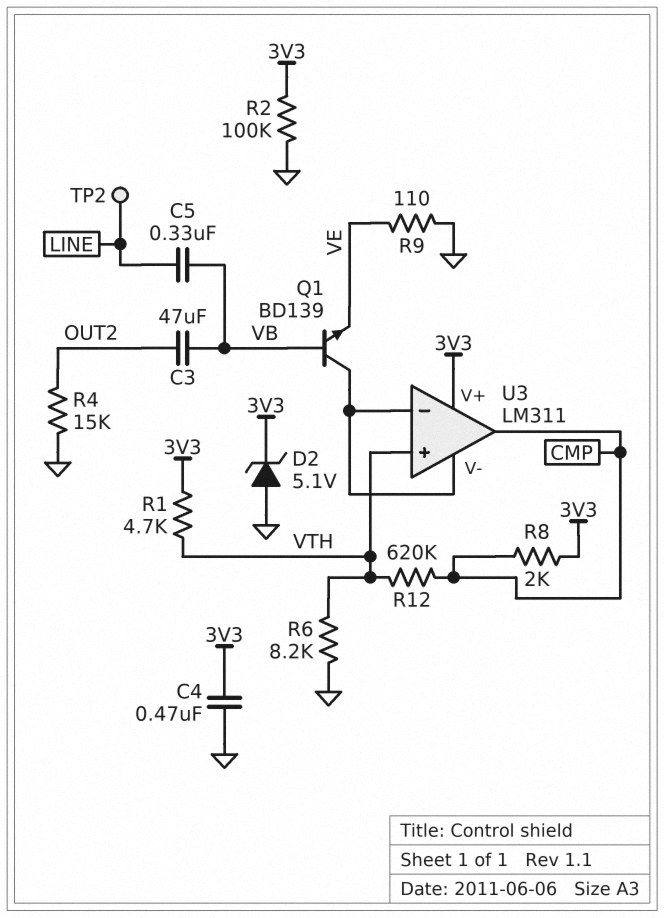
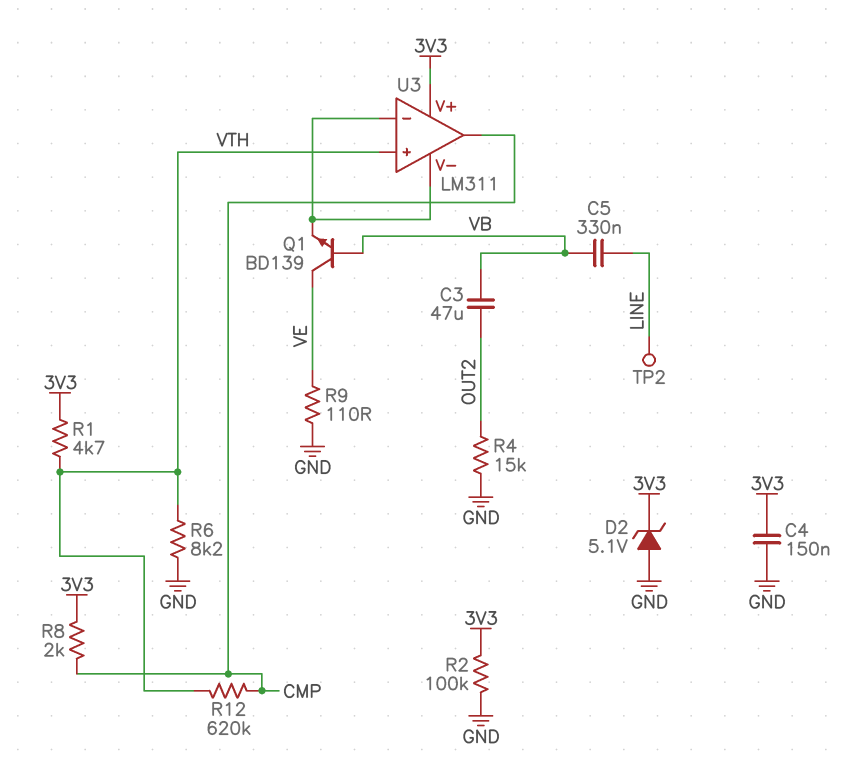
C4: 470nF (3V3, GND) -> 150nF (3V3, GND)
Q1: NPN BD139 (B VB, C U3/V-, E VE) -> NPN BD139 (B VB, C VE, E U3/V-)

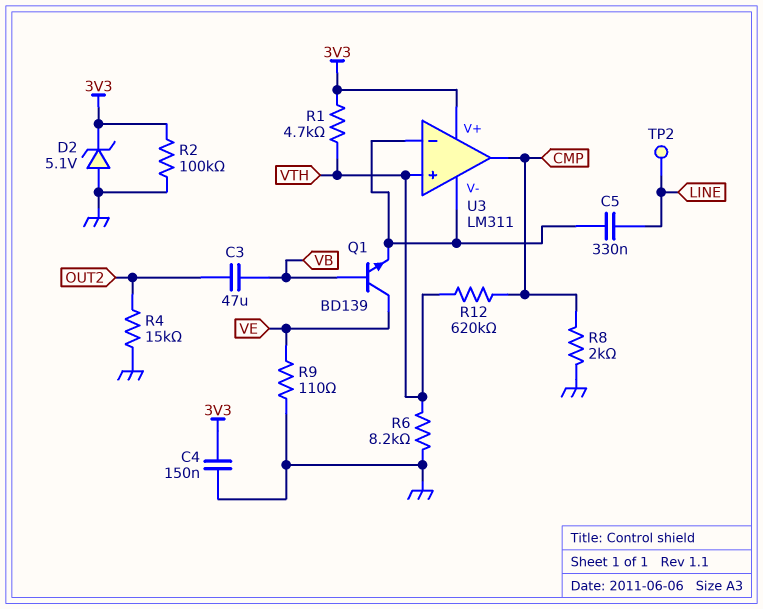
C5: 330nF (LINE, VB) -> 330nF (LINE, U3/V-)
R8: 2k (3V3, CMP) -> 2k (CMP, GND)

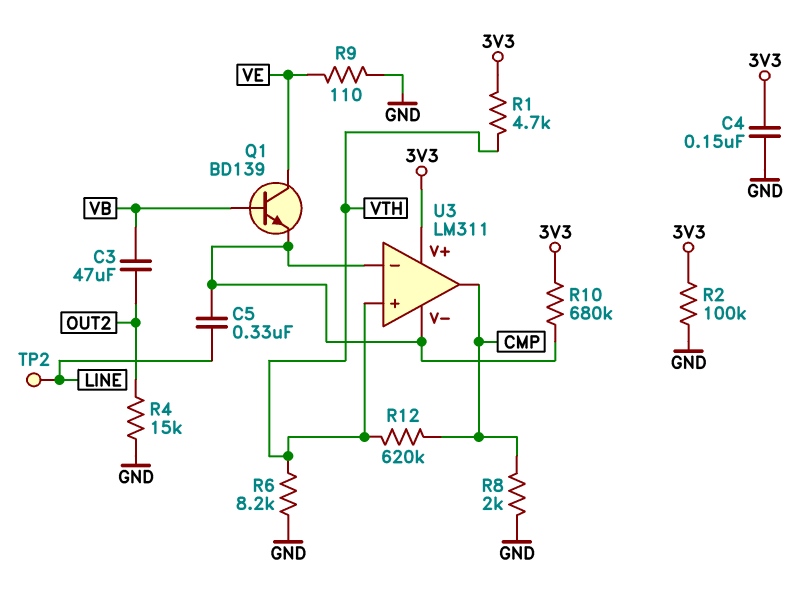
D2: zener 5.1V (A GND, K 3V3) -> none
R10: none -> 680k (3V3, U3/V-)

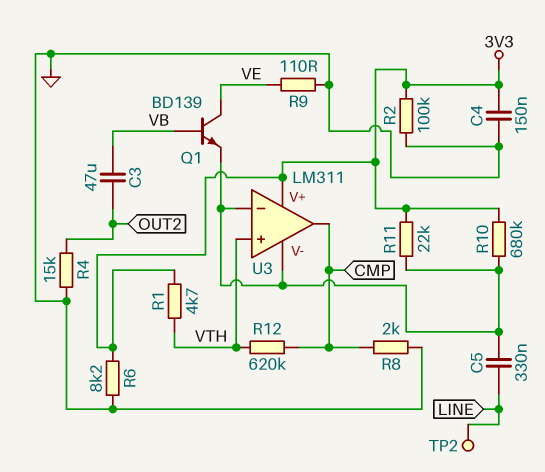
R6: 8.2k (GND, VTH) -> 8.2k (3V3, GND)
R11: none -> 22k (3V3, U3/V-)

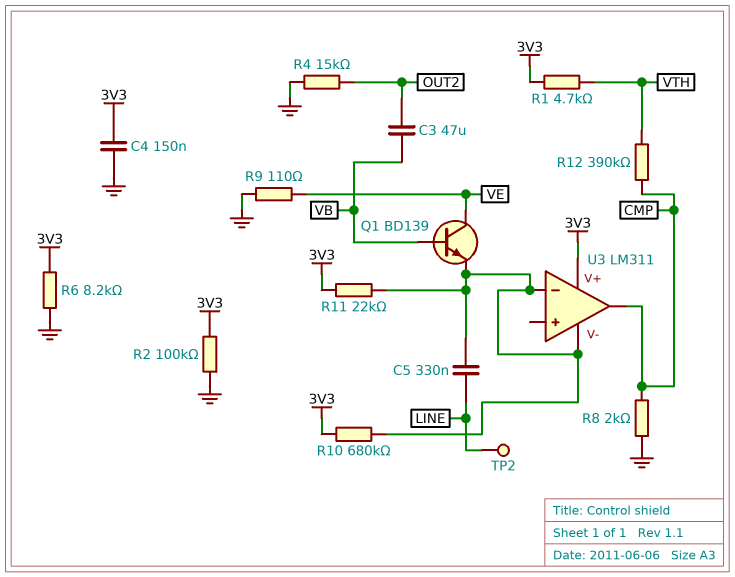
R12: 620k (CMP, VTH) -> 390k (CMP, VTH)
U3 pin in+: VTH -> none

